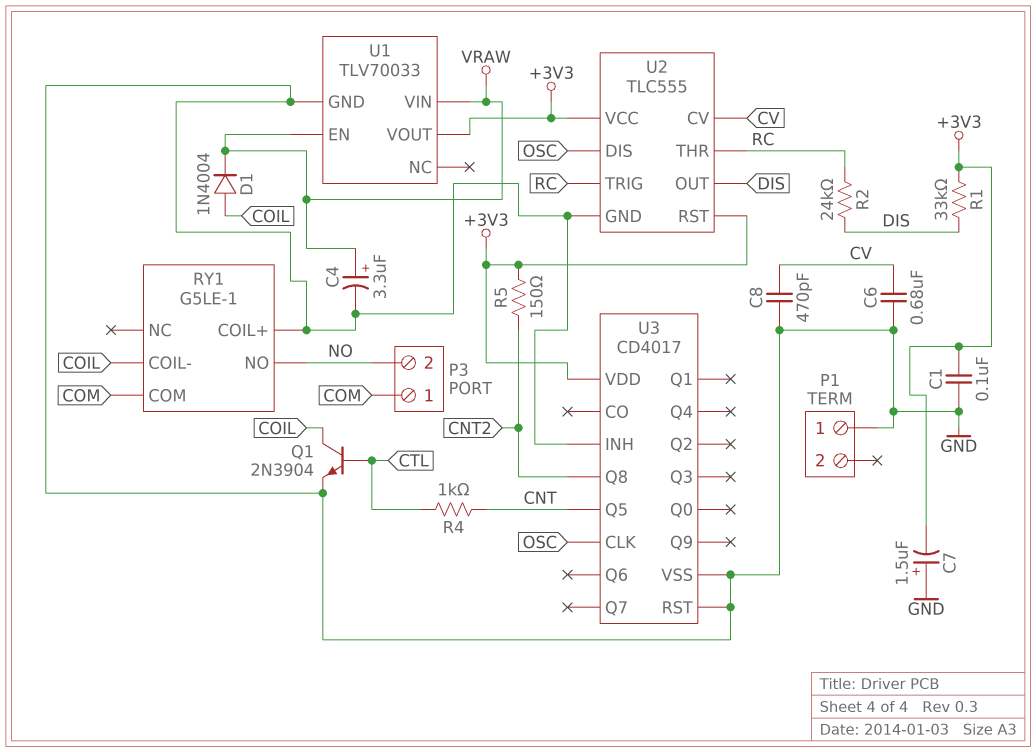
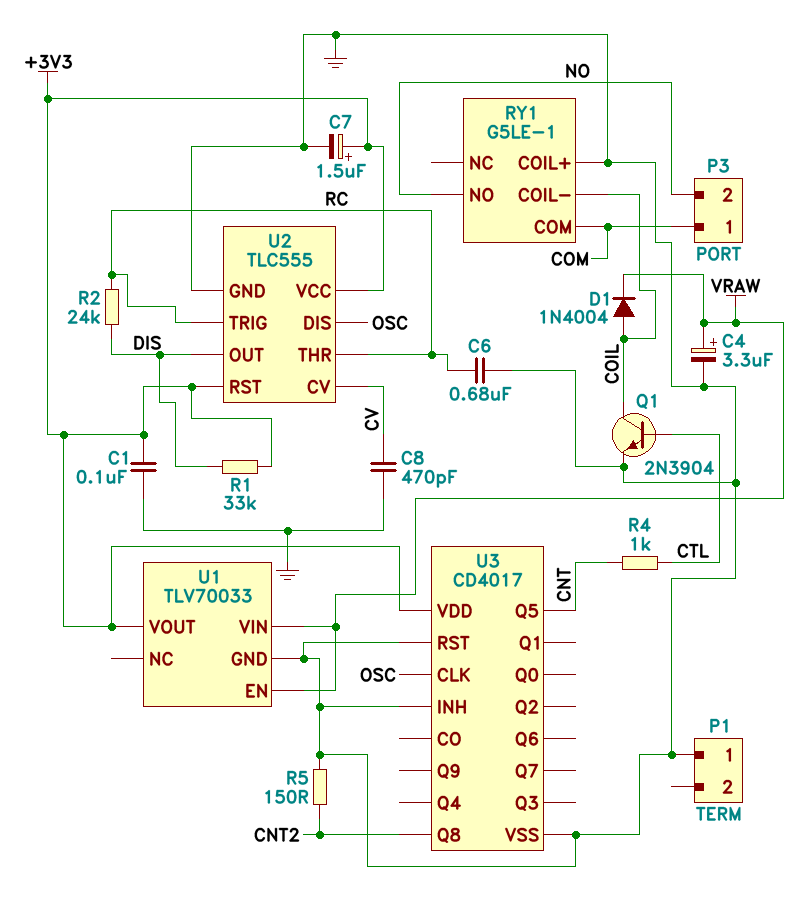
C6: 680nF (CV, GND) -> 680nF (GND, RC)
C7: 1.5uF (plus GND, minus +3V3) -> 1.5uF (plus +3V3, minus GND)
R5: 150 (+3V3, CNT2) -> 150 (CNT2, GND)

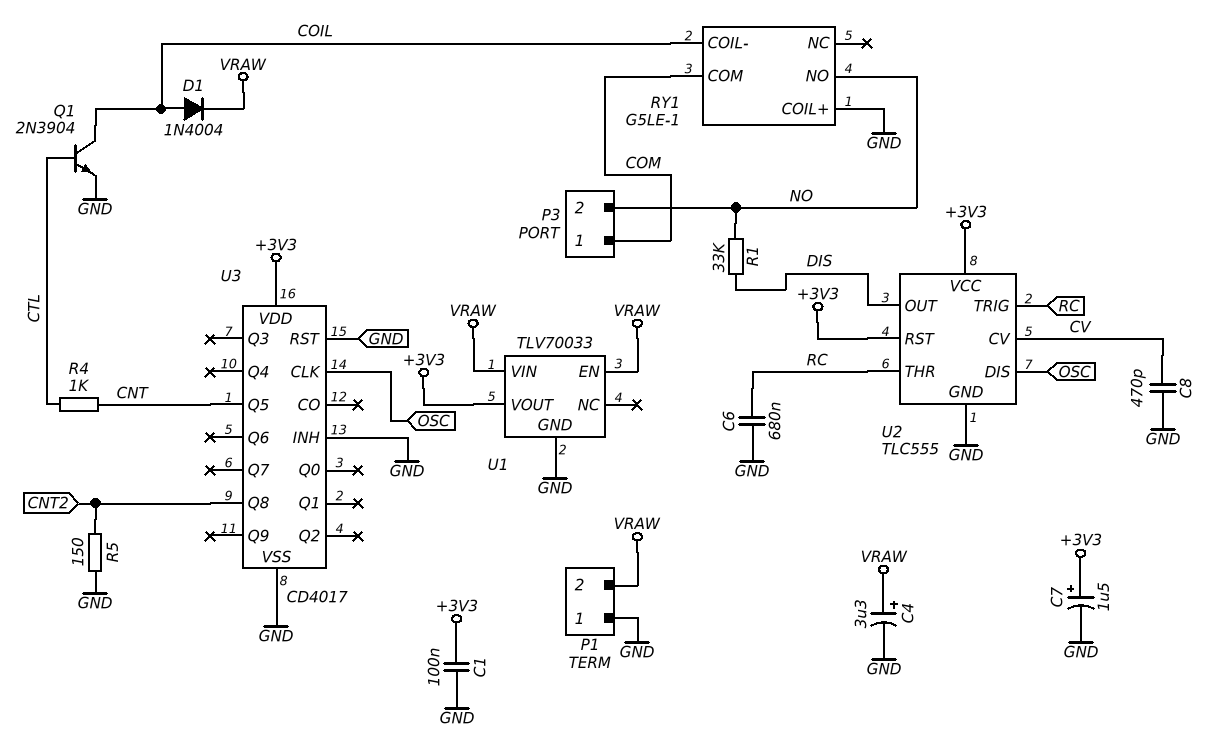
P1 pin 2: none -> VRAW
R1: 33k (+3V3, DIS) -> 33k (DIS, NO)
R2: 24k (DIS, RC) -> none

